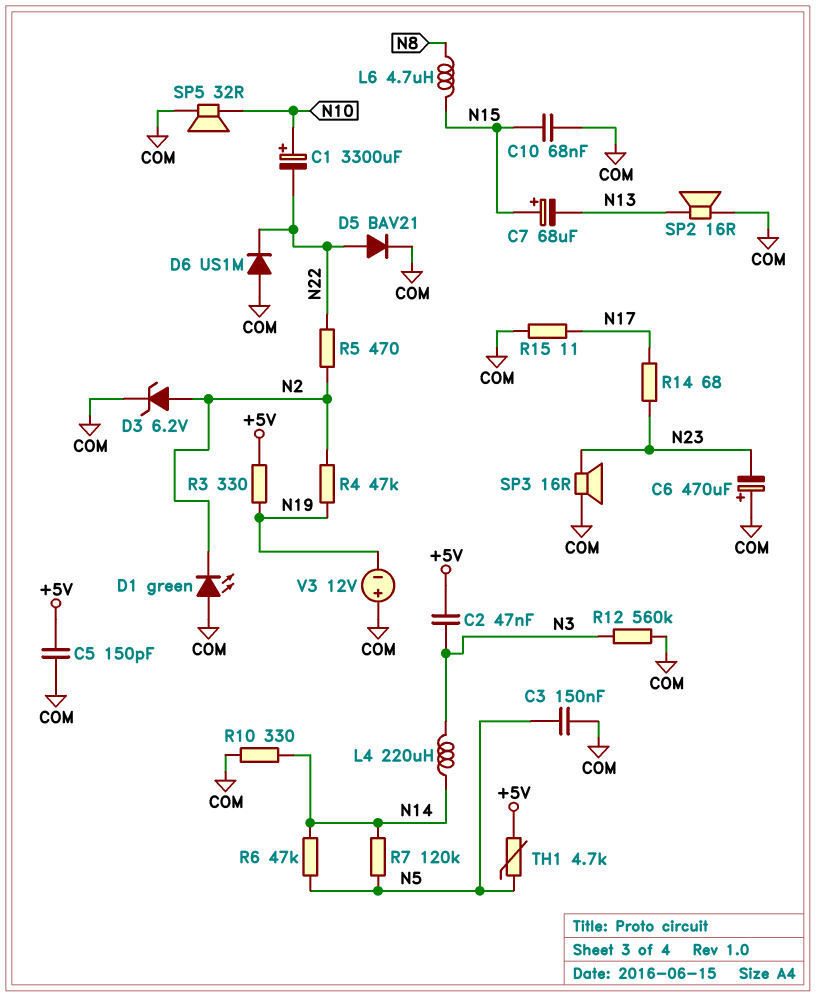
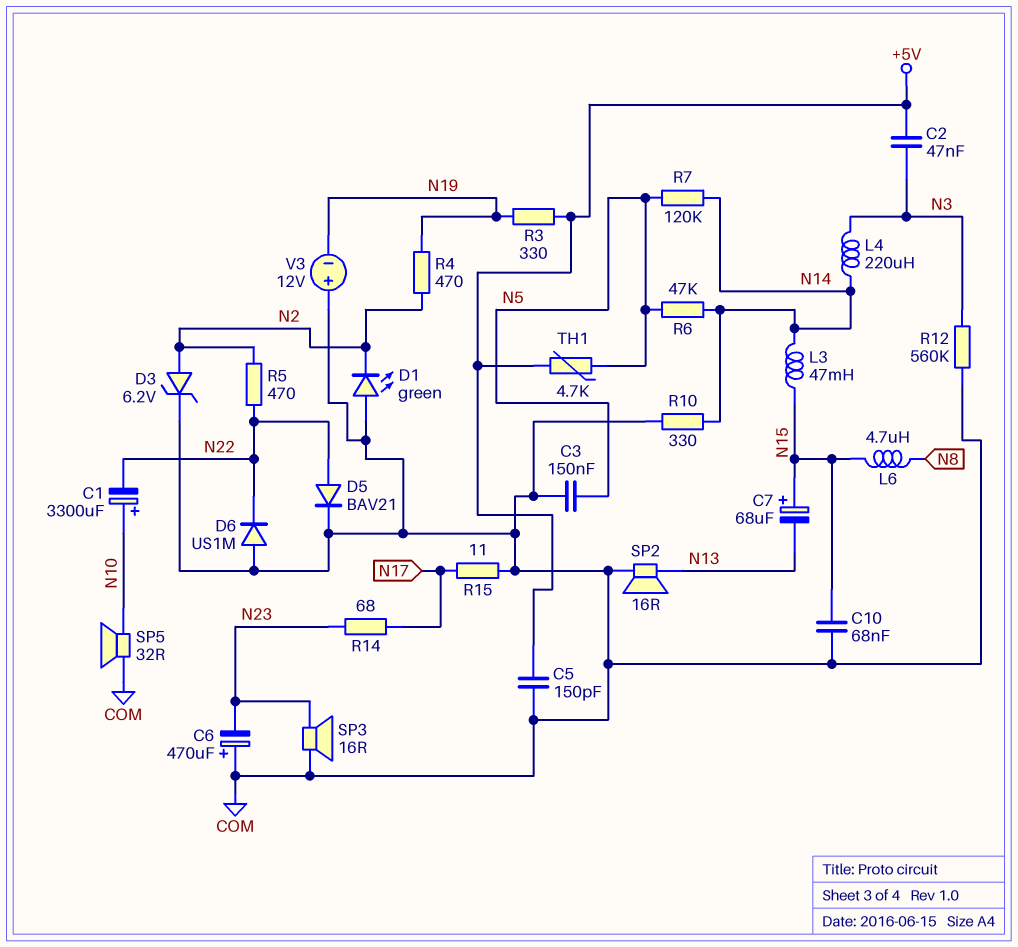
L3: none -> 47mH (N14, N15)
R4: 47k (N2, N19) -> 470 (N2, N19)

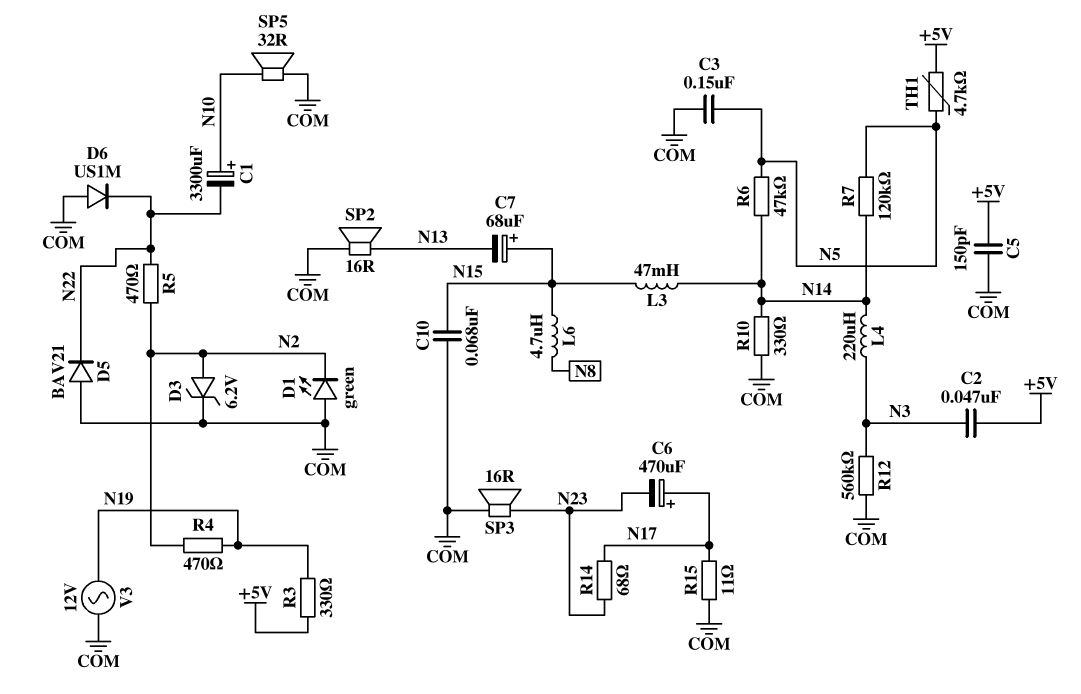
C6: 470uF (plus COM, minus N23) -> 470uF (plus N17, minus N23)
D5: diode BAV21 (A N22, K COM) -> diode BAV21 (A COM, K N22)
V3: 12V (plus COM, minus N19) -> AC 12V (COM, N19)

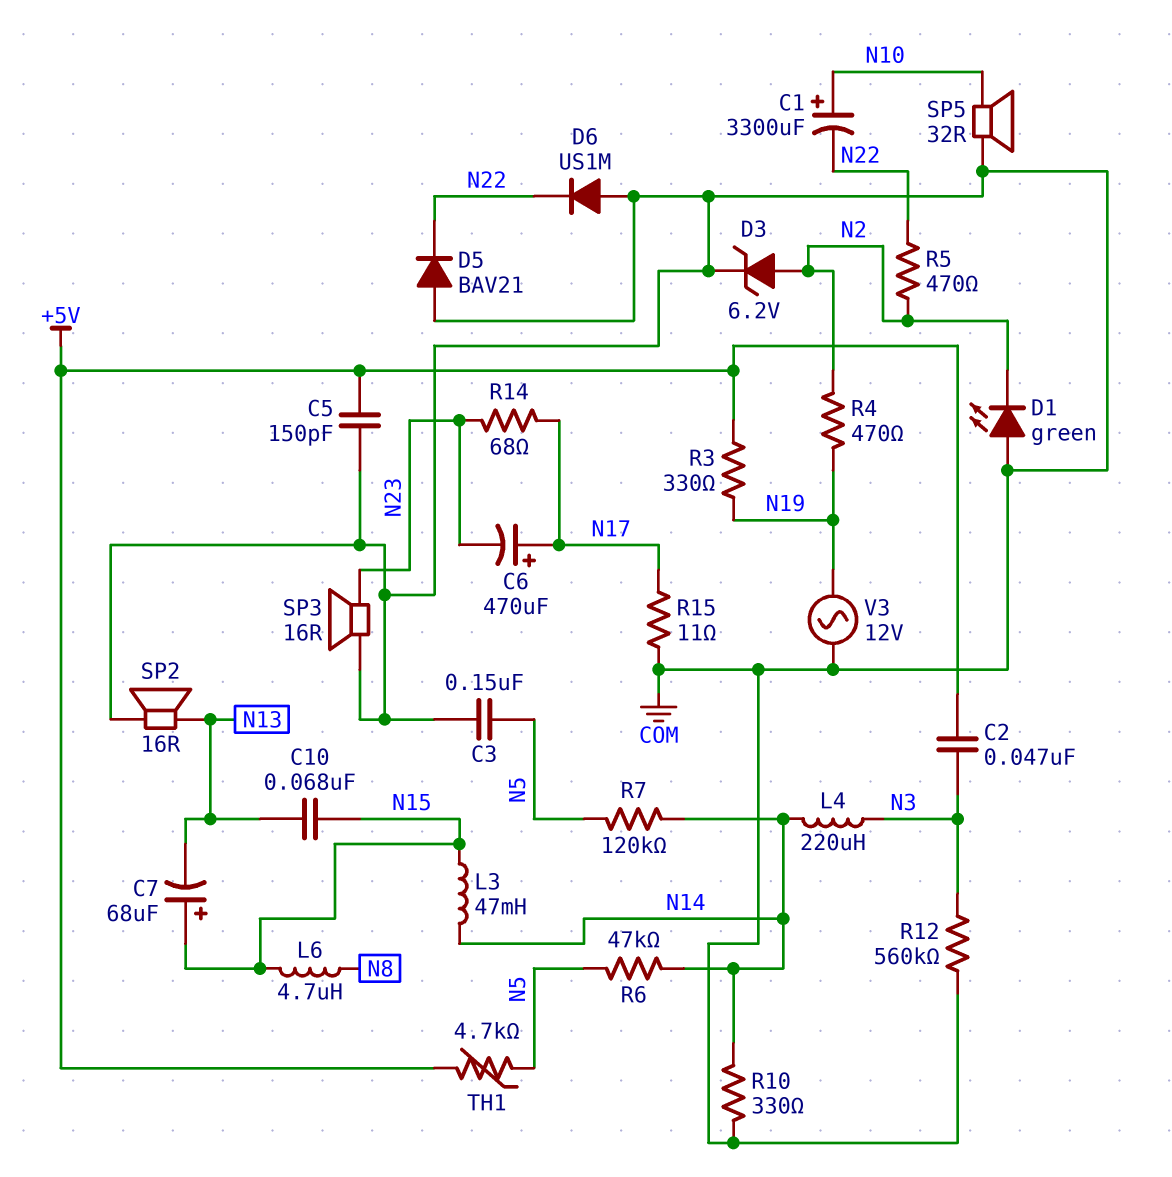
C10: 68nF (COM, N15) -> 68nF (N13, N15)

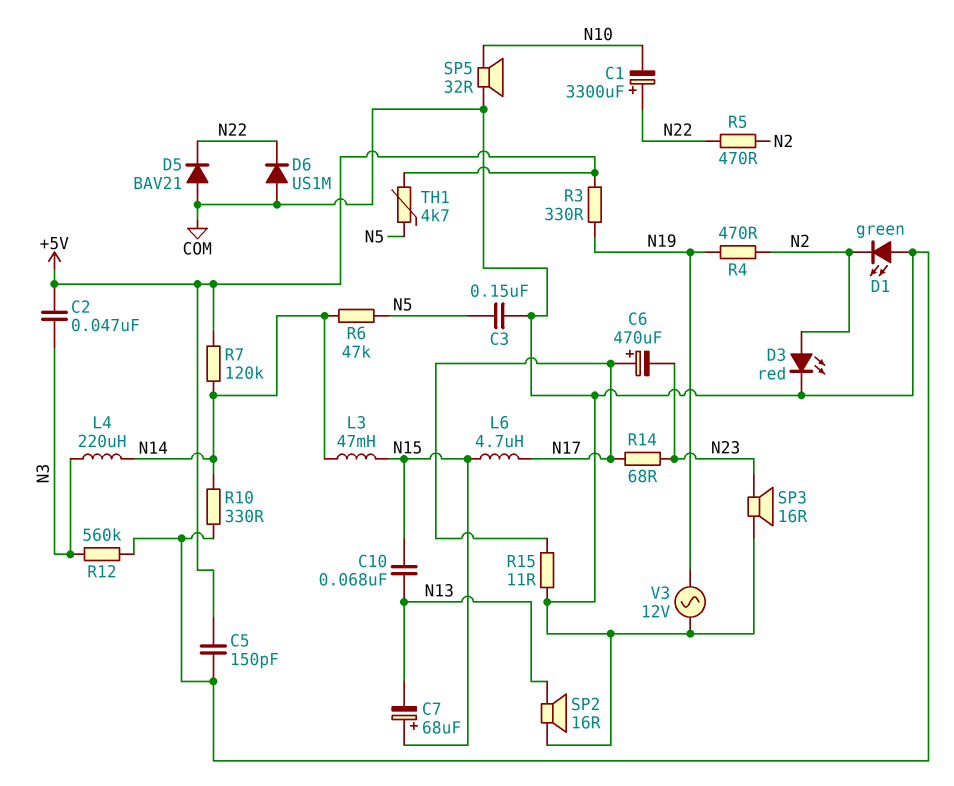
C1: 3300uF (plus N10, minus N22) -> 3300uF (plus N22, minus N10)
D3: zener 6.2V (A N2, K COM) -> LED red (A N2, K COM)
L6: 4.7uH (N8, N15) -> 4.7uH (N15, N17)
R7: 120k (N5, N14) -> 120k (+5V, N14)

